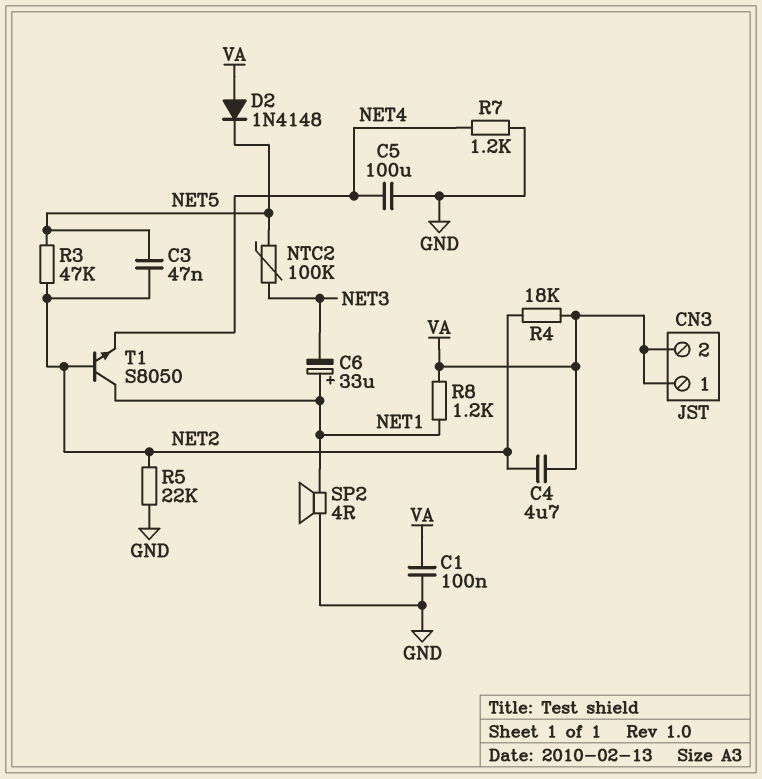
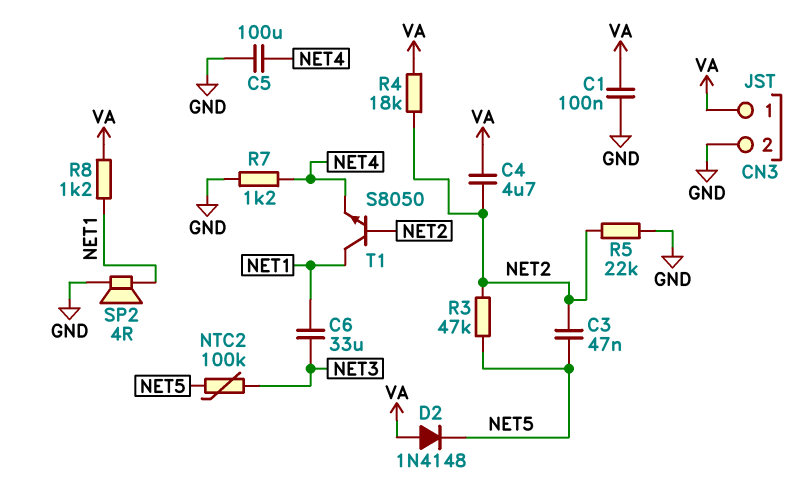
C6: 33uF (plus NET1, minus NET3) -> 33uF (NET1, NET3)
CN3 pin 2: VA -> GND

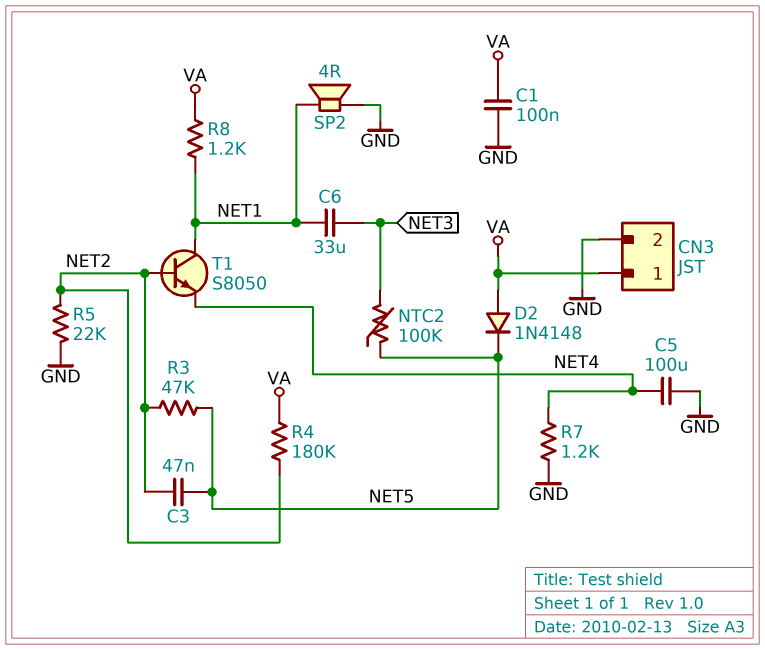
C4: 4.7uF (NET2, VA) -> none
R4: 18k (NET2, VA) -> 180k (NET2, VA)

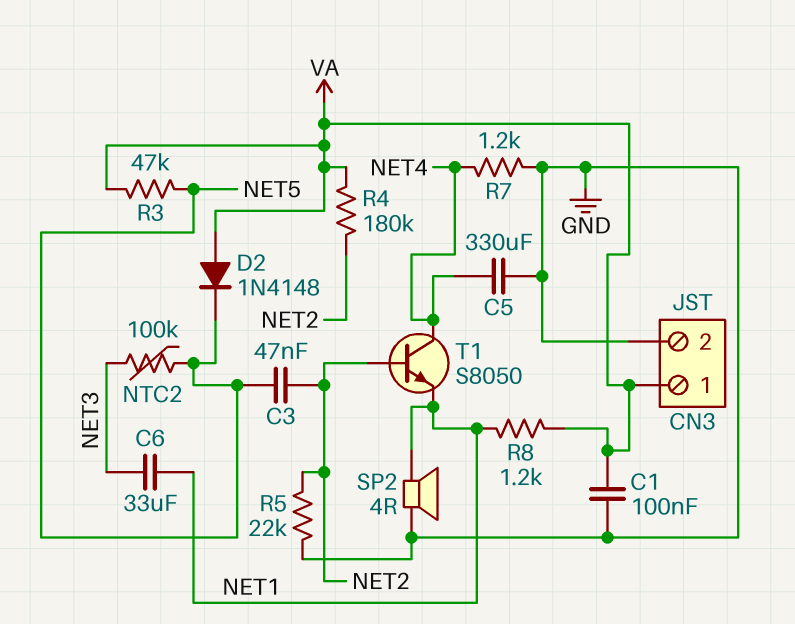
C5: 100uF (GND, NET4) -> 330uF (GND, NET4)
R3: 47k (NET2, NET5) -> 47k (NET5, VA)
T1: NPN S8050 (B NET2, C NET1, E NET4) -> NPN S8050 (B NET2, C NET4, E NET1)

